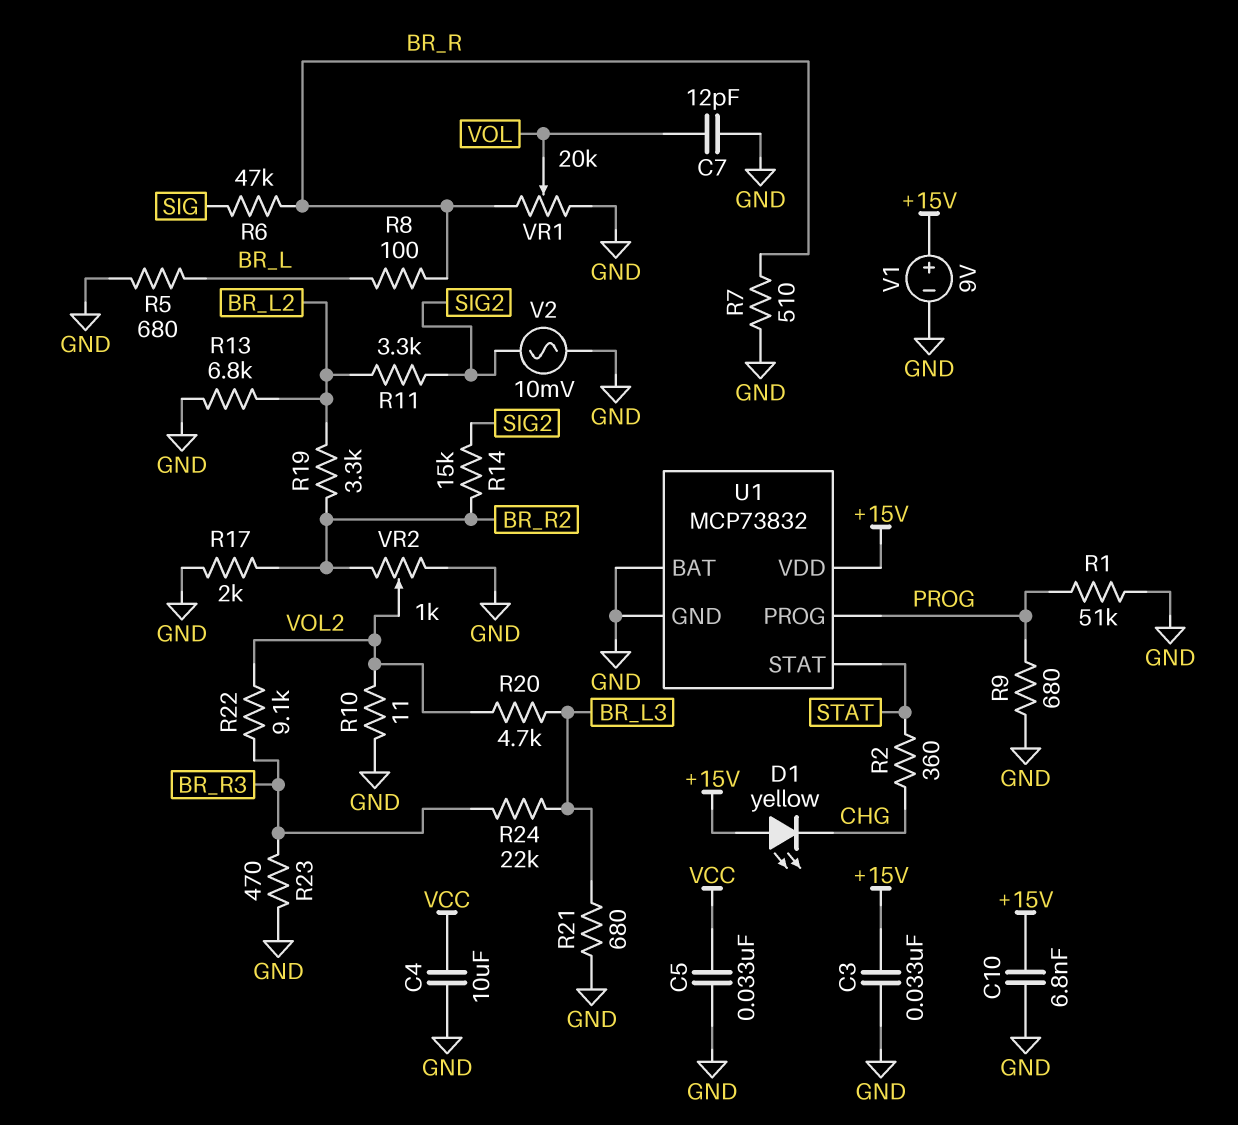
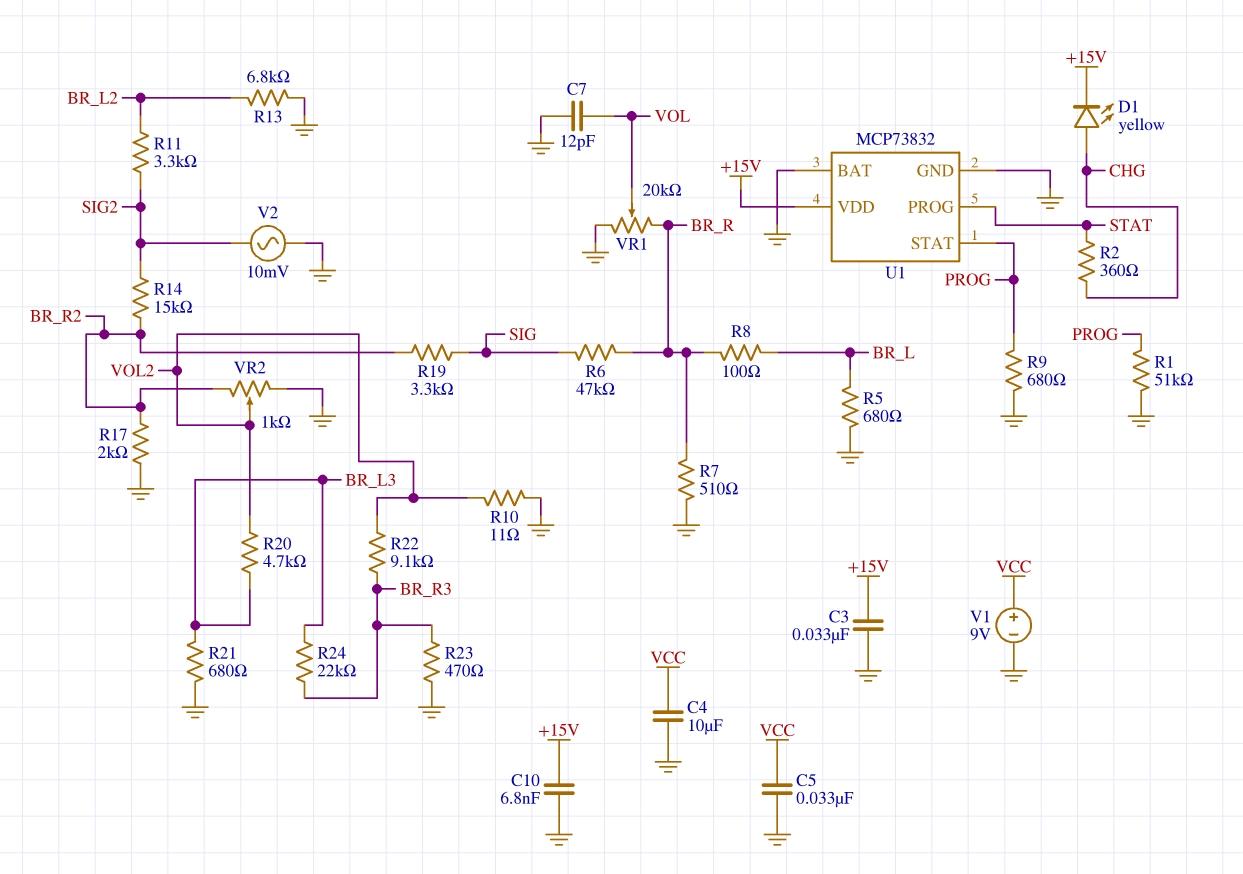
D1: LED yellow (A +15V, K CHG) -> LED yellow (A CHG, K +15V)
R19: 3.3k (BR_L2, BR_R2) -> 3.3k (BR_R2, SIG)
U1 pin PROG: PROG -> STAT
U1 pin STAT: STAT -> PROG
V1: 9V (plus +15V, minus GND) -> 9V (plus VCC, minus GND)

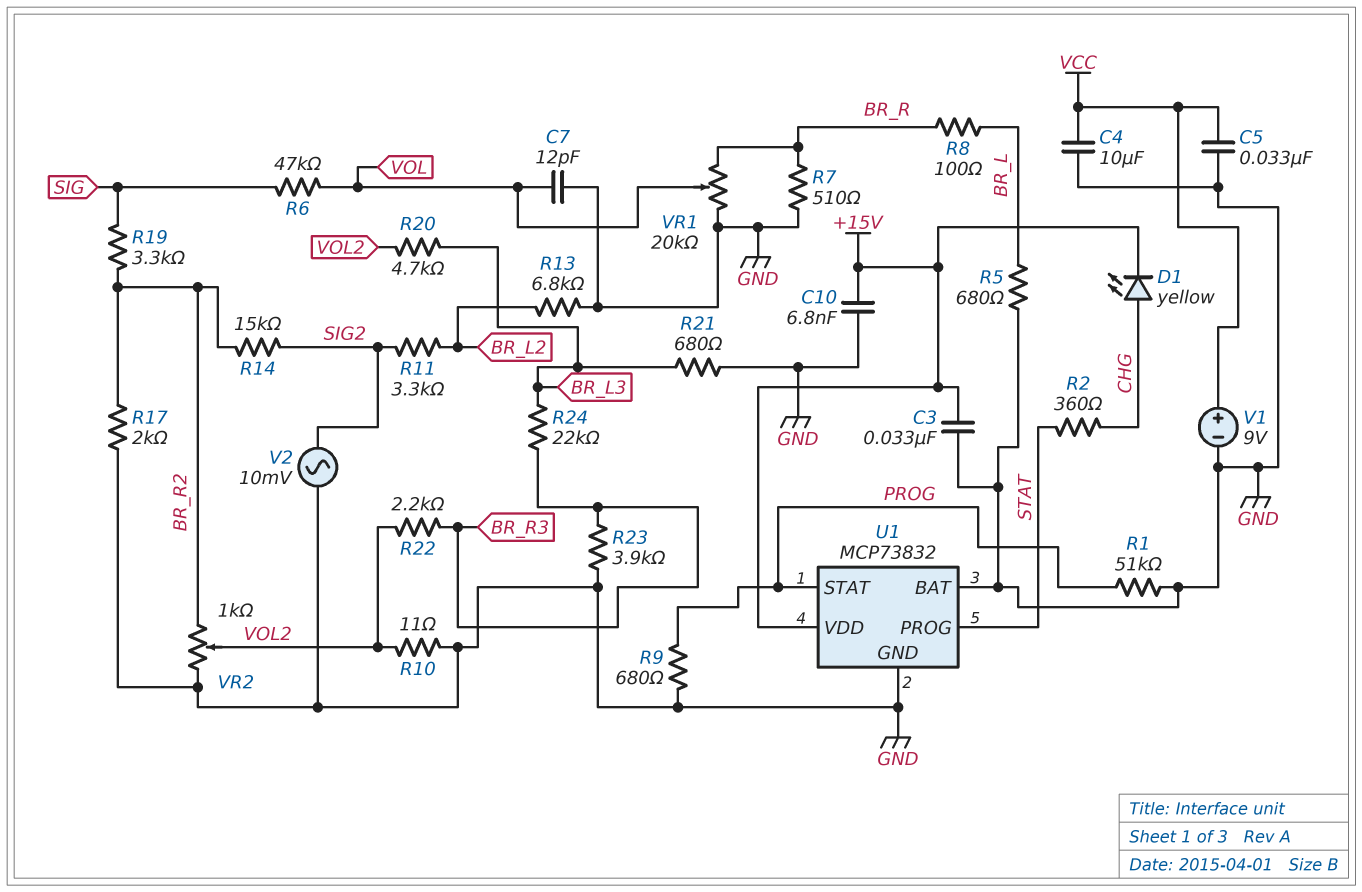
R6: 47k (BR_R, SIG) -> 47k (SIG, VOL)
R22: 9.1k (BR_R3, VOL2) -> 2.2k (BR_R3, VOL2)
R23: 470 (BR_R3, GND) -> 3.9k (BR_R3, GND)

